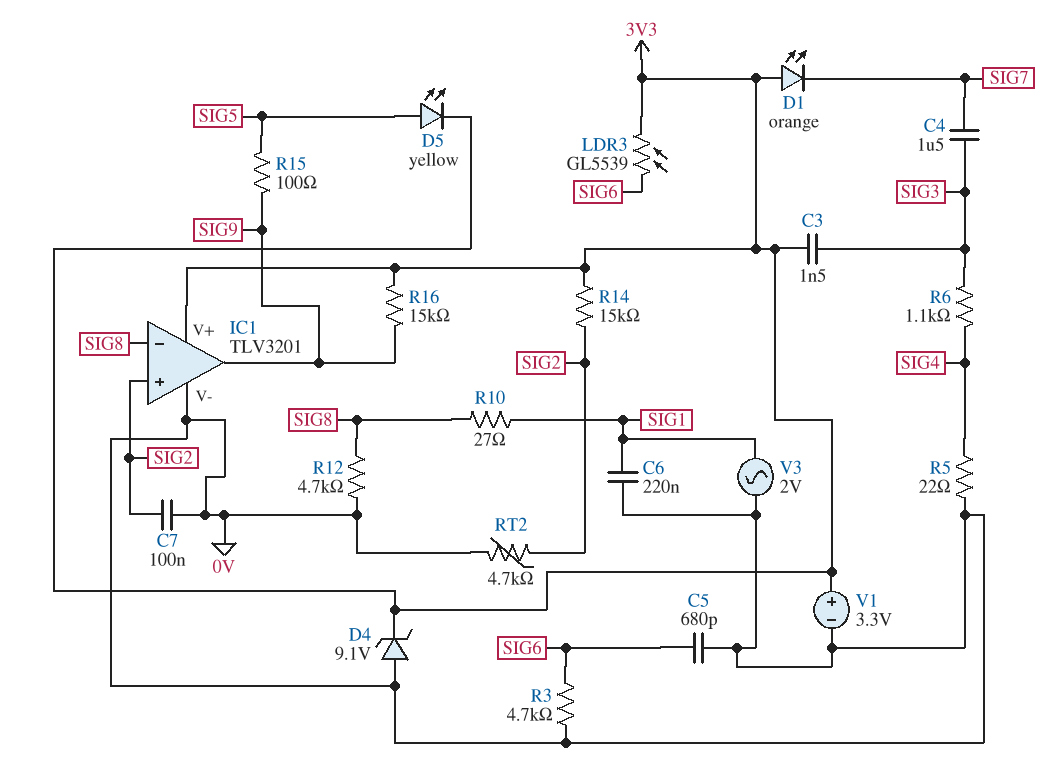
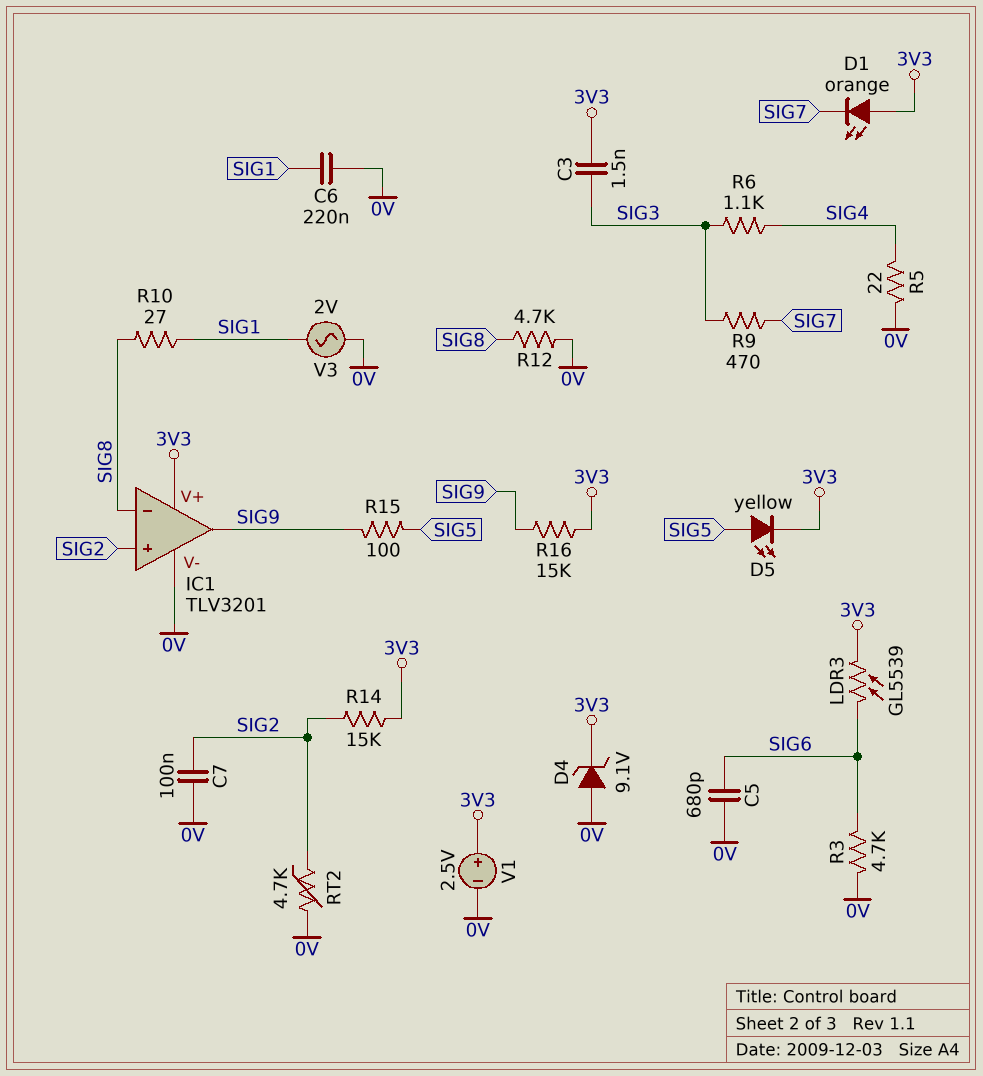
C4: 1.5uF (SIG3, SIG7) -> none
R9: none -> 470 (SIG3, SIG7)
V1: 3.3V (plus 3V3, minus 0V) -> 2.5V (plus 3V3, minus 0V)

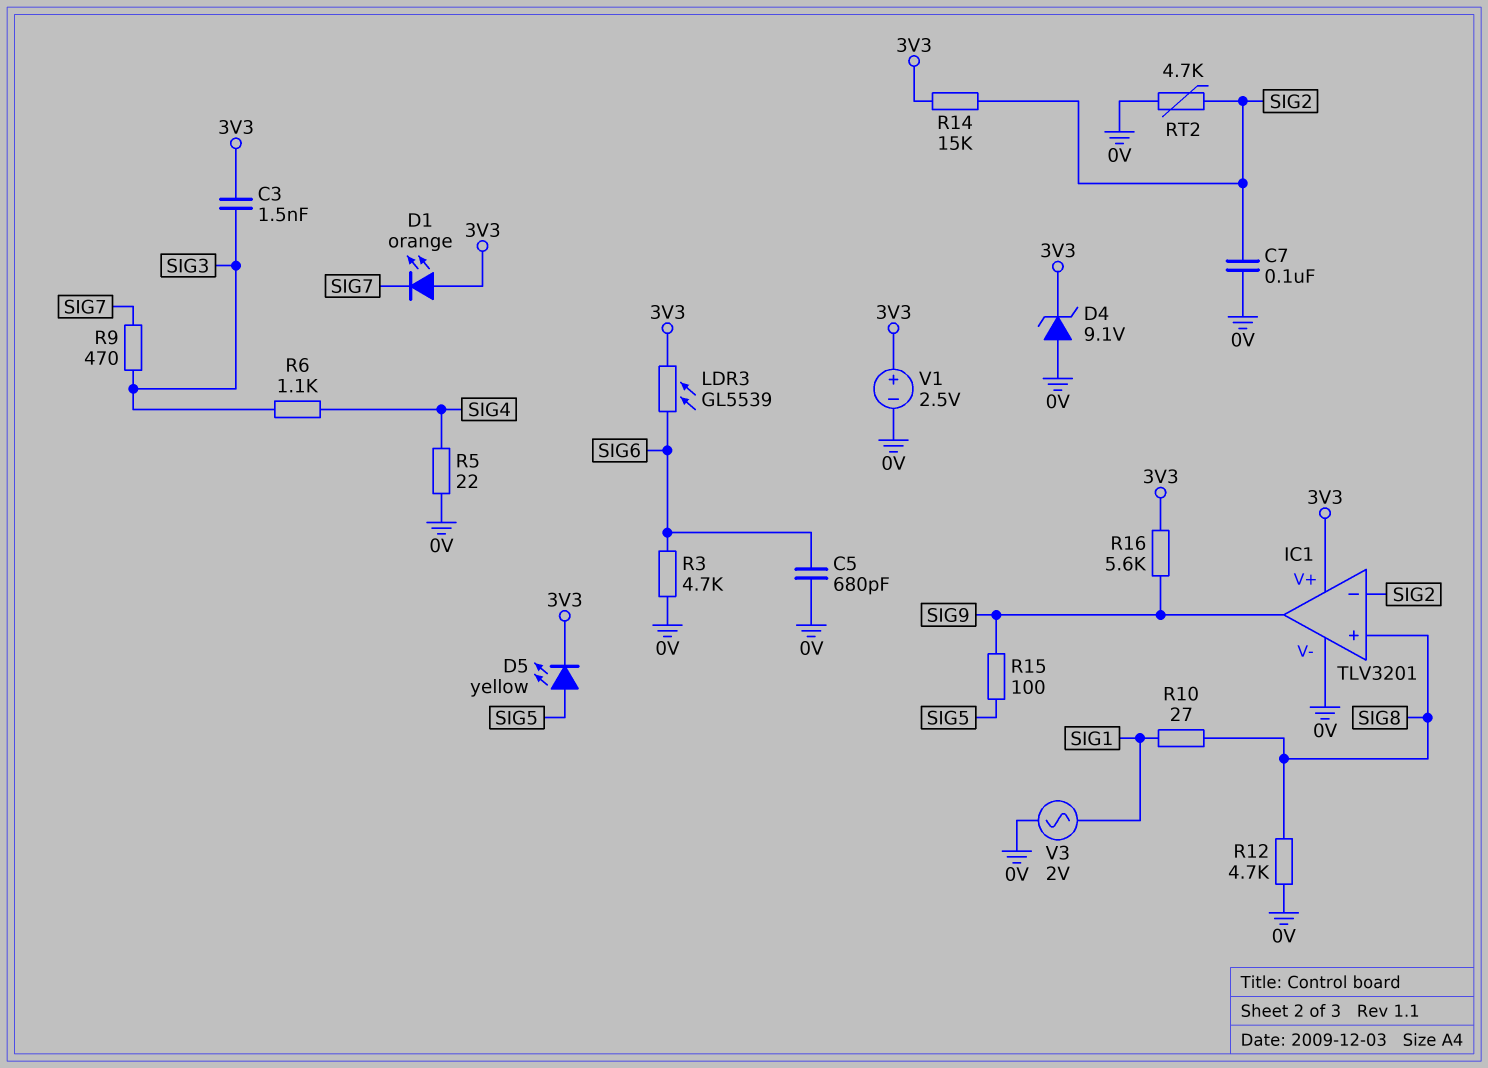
C6: 220nF (0V, SIG1) -> none
IC1 pin in+: SIG2 -> SIG8
IC1 pin in-: SIG8 -> SIG2
R16: 15k (3V3, SIG9) -> 5.6k (3V3, SIG9)

